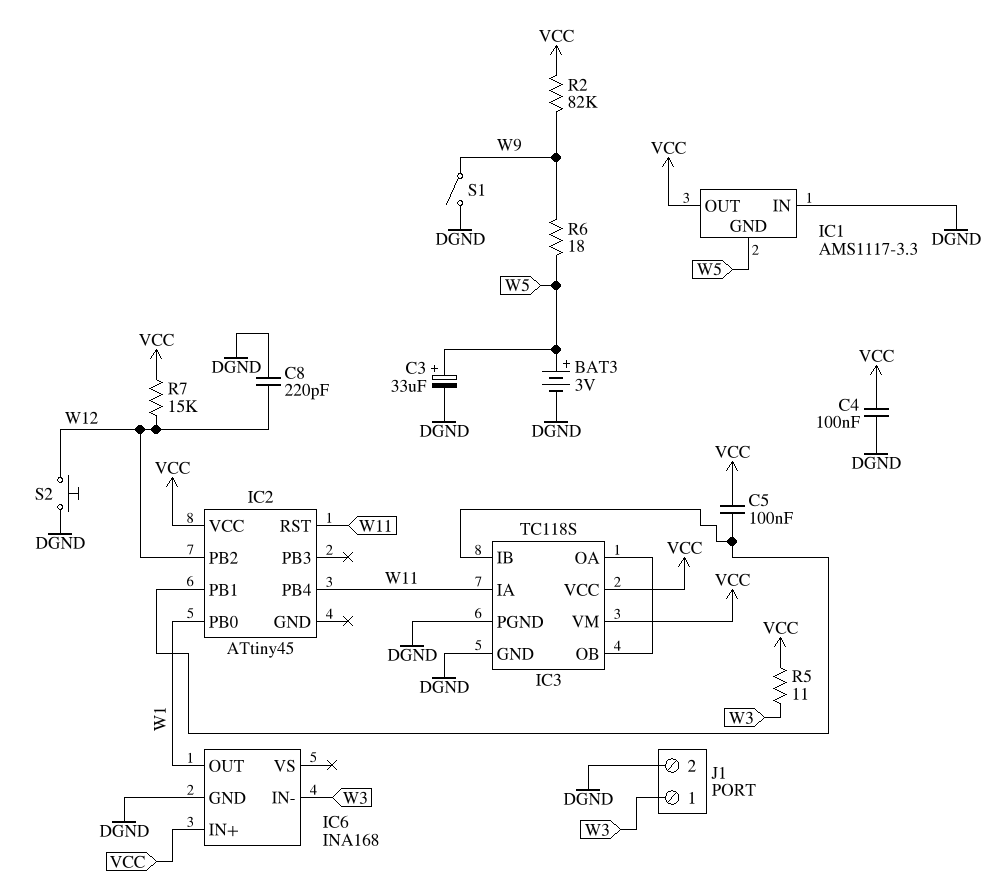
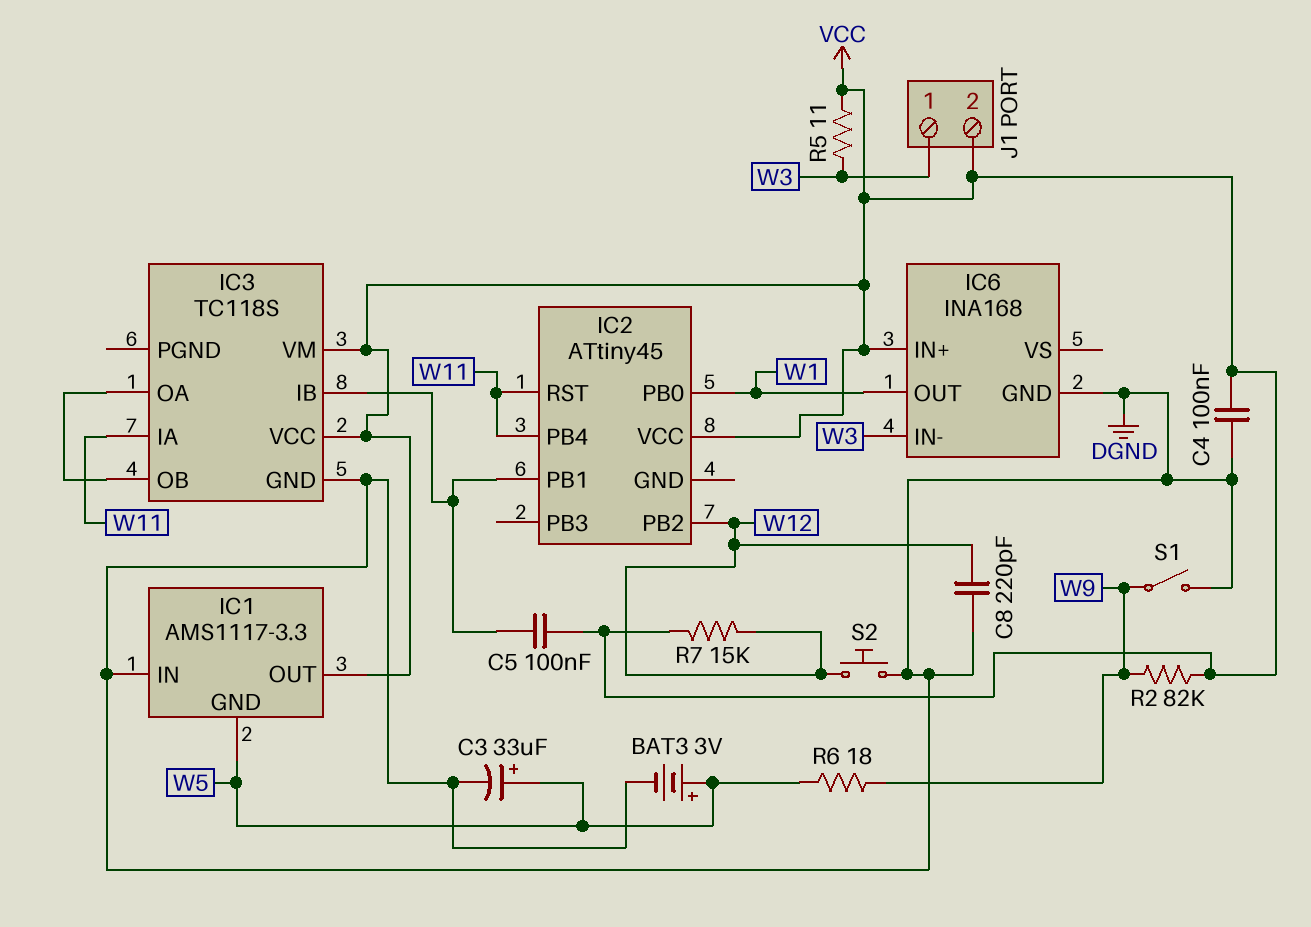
IC3 pin PGND: DGND -> none
J1 pin 2: DGND -> VCC

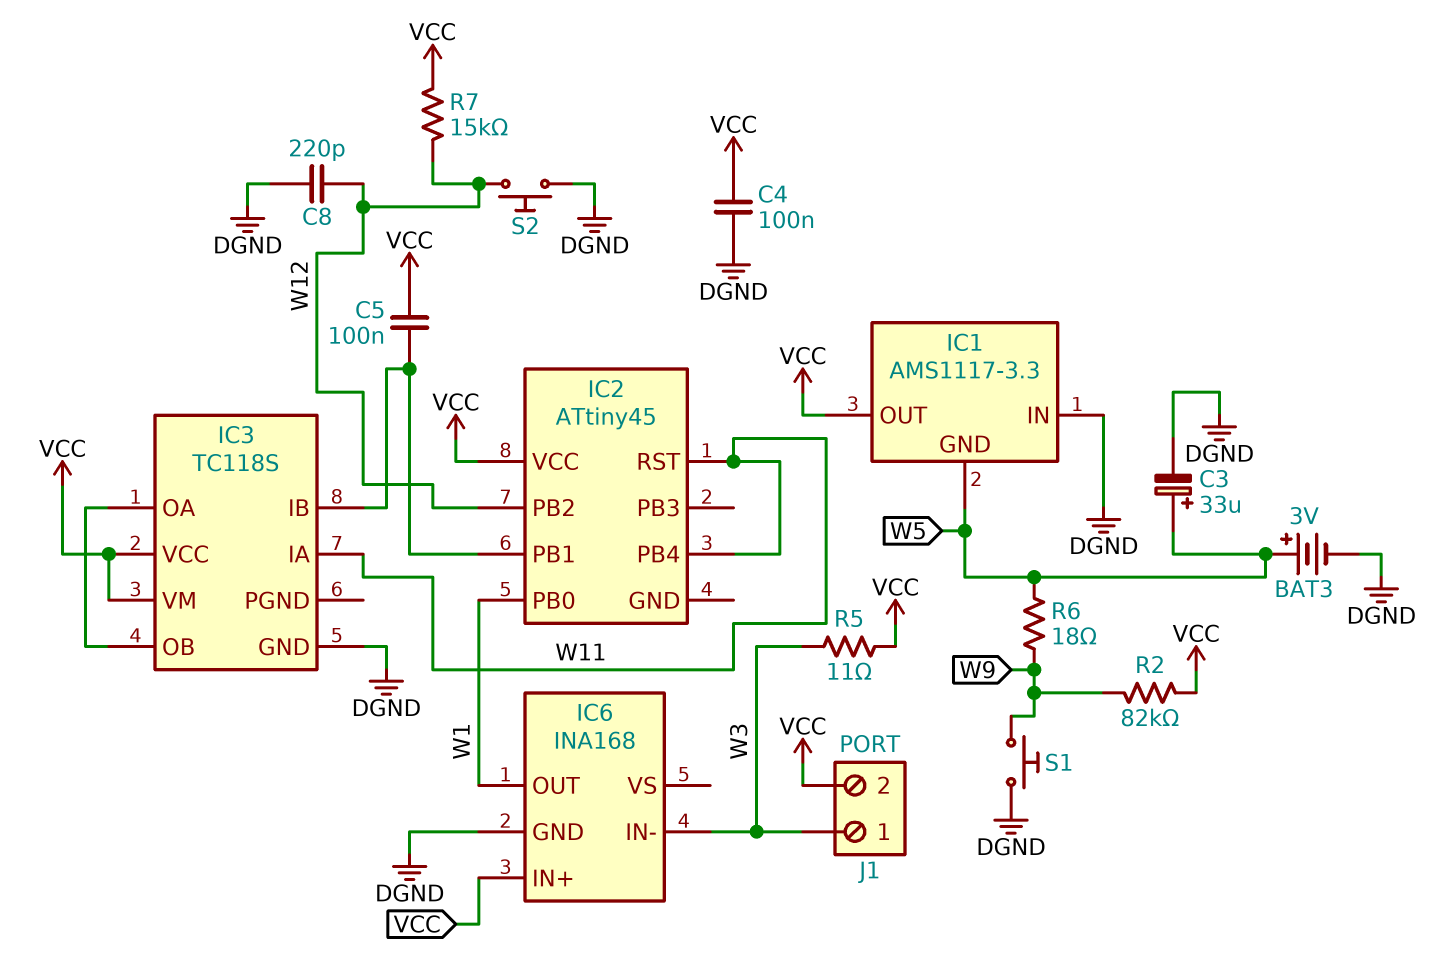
S1: switch (DGND, W9) -> button (DGND, W9)

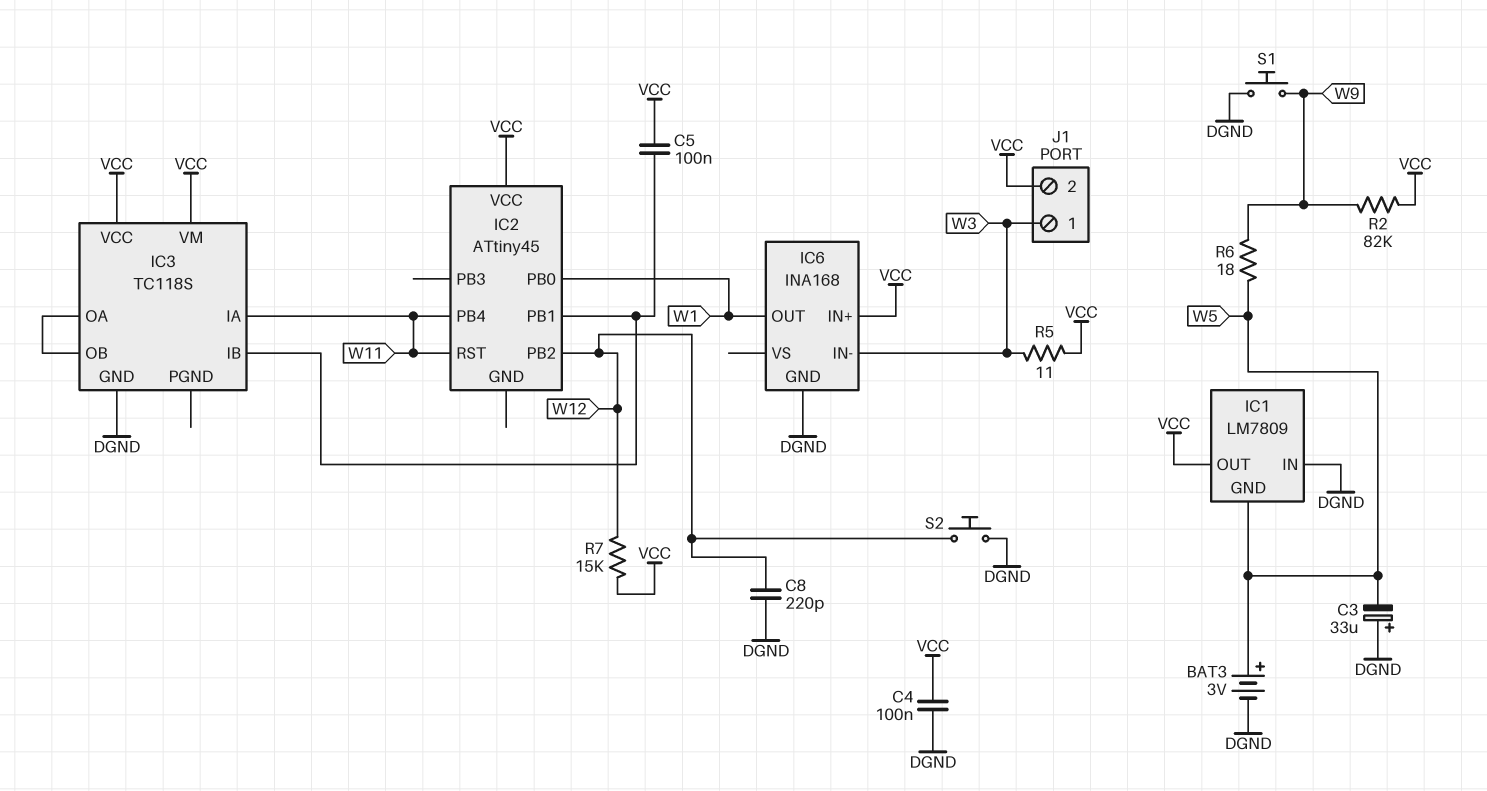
C3: 33uF (plus W5, minus DGND) -> 33uF (plus DGND, minus W5)
IC1: AMS1117-3.3 -> LM7809

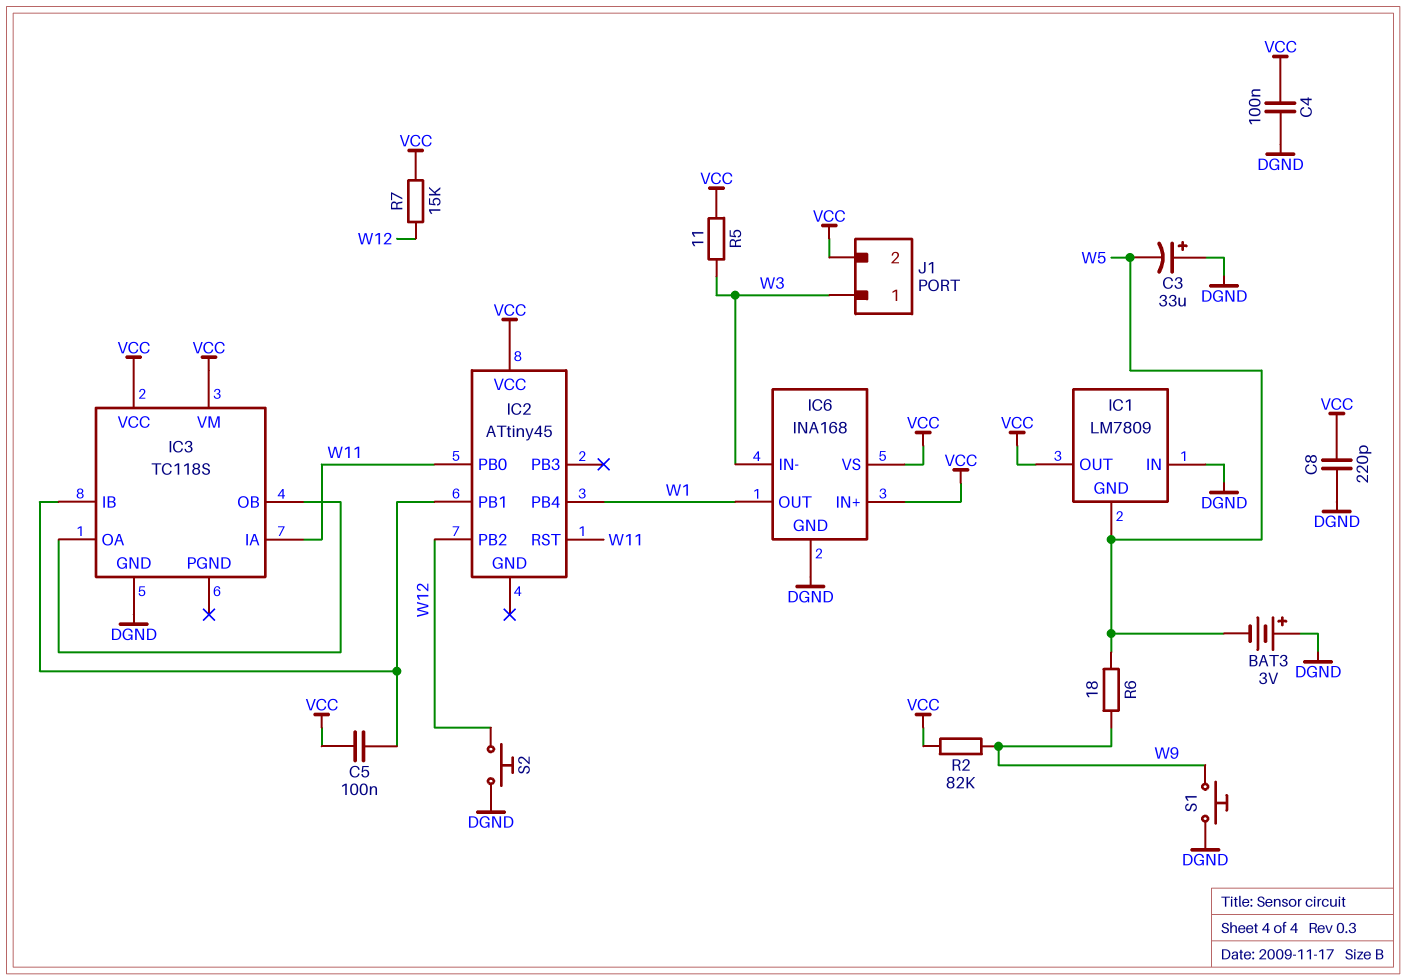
BAT3: 3V (plus W5, minus DGND) -> 3V (plus DGND, minus W5)
C8: 220pF (DGND, W12) -> 220pF (DGND, VCC)
IC2 pin PB0: W1 -> W11
IC2 pin PB4: W11 -> W1
IC6 pin VS: none -> VCC

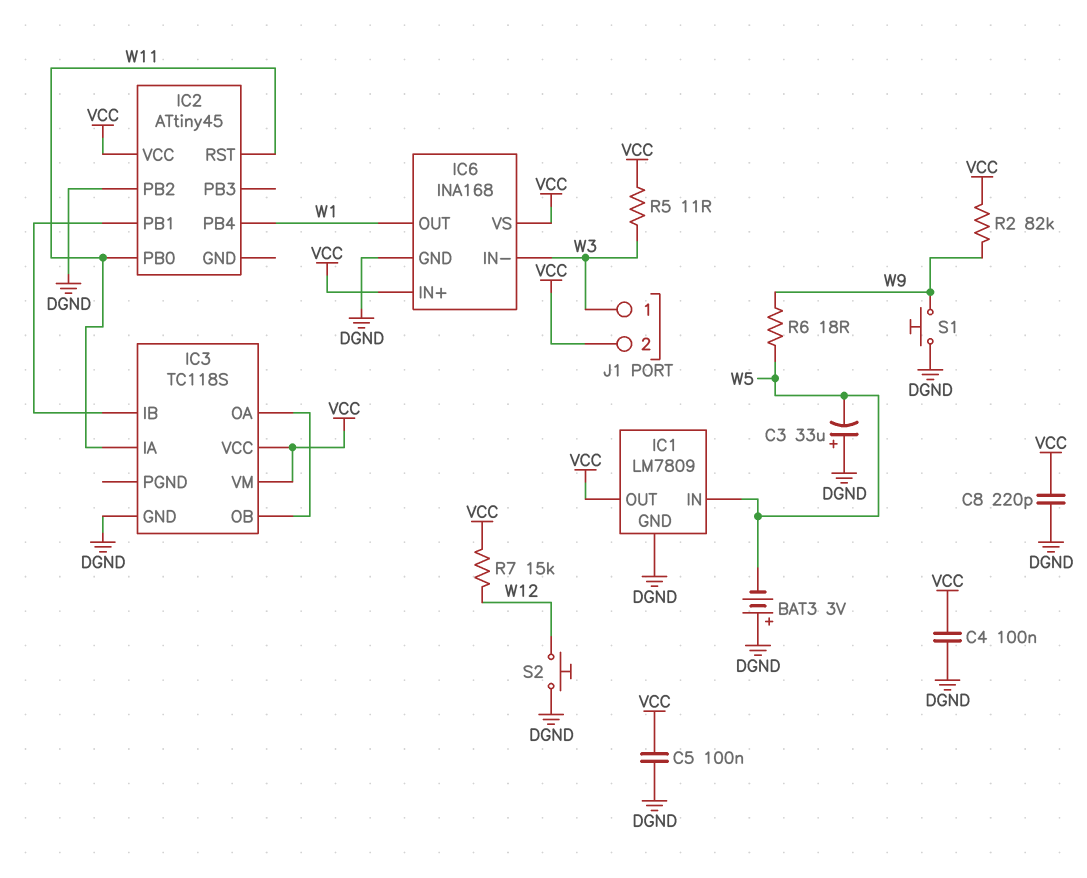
C5: 100nF (IC2/PB1, VCC) -> 100nF (DGND, VCC)
IC1 pin GND: W5 -> DGND
IC1 pin IN: DGND -> W5
IC2 pin PB2: W12 -> DGND

